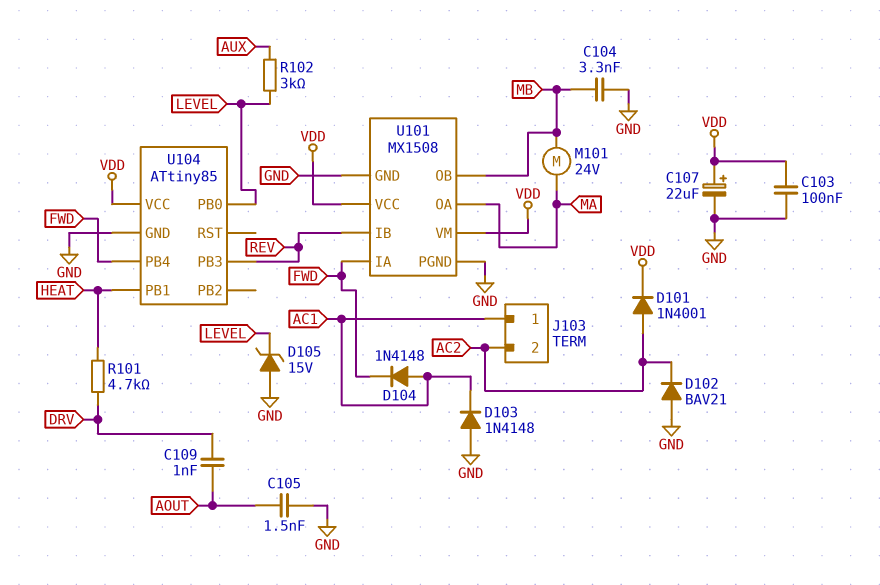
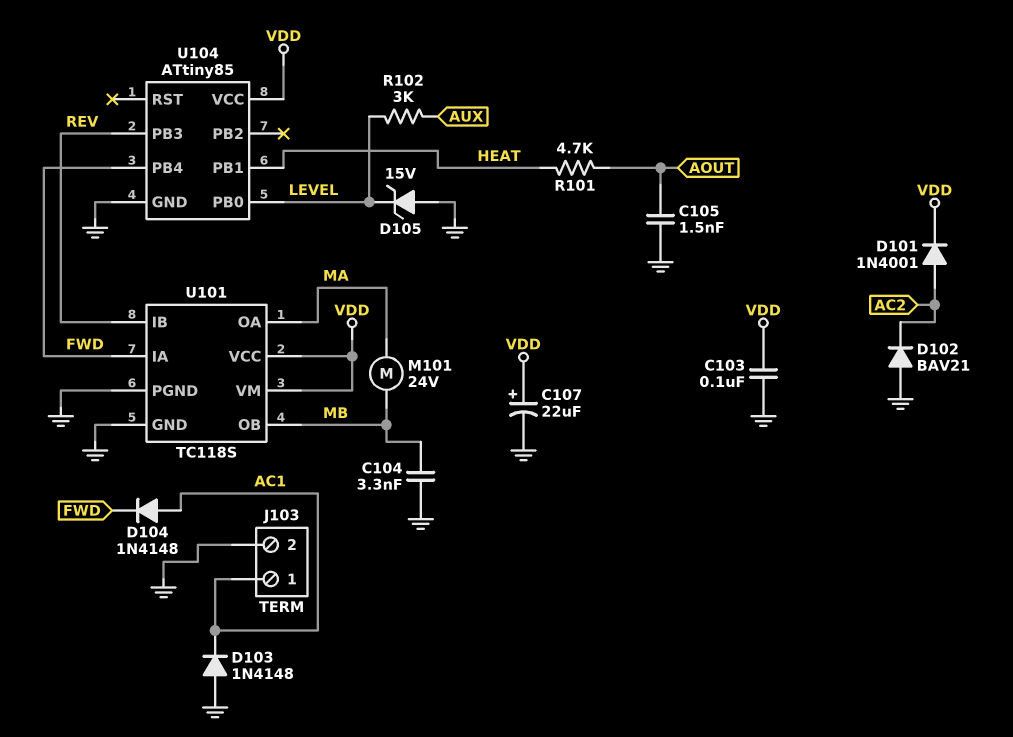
C109: 1nF (AOUT, DRV) -> none
J103 pin 2: AC2 -> GND
R101: 4.7k (DRV, HEAT) -> 4.7k (AOUT, HEAT)
U101: MX1508 -> TC118S

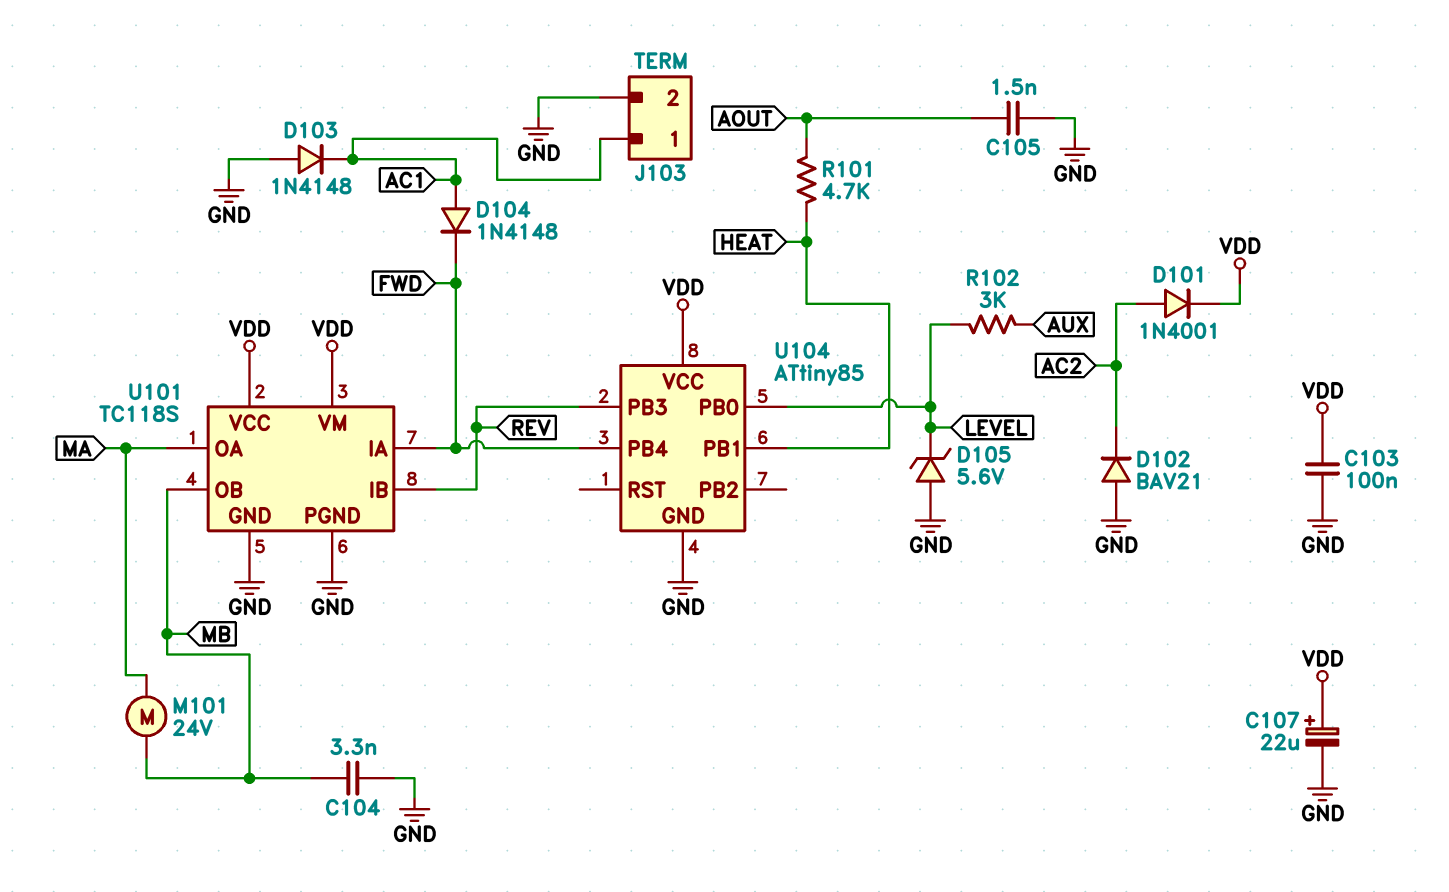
D105: zener 15V (A GND, K LEVEL) -> zener 5.6V (A GND, K LEVEL)

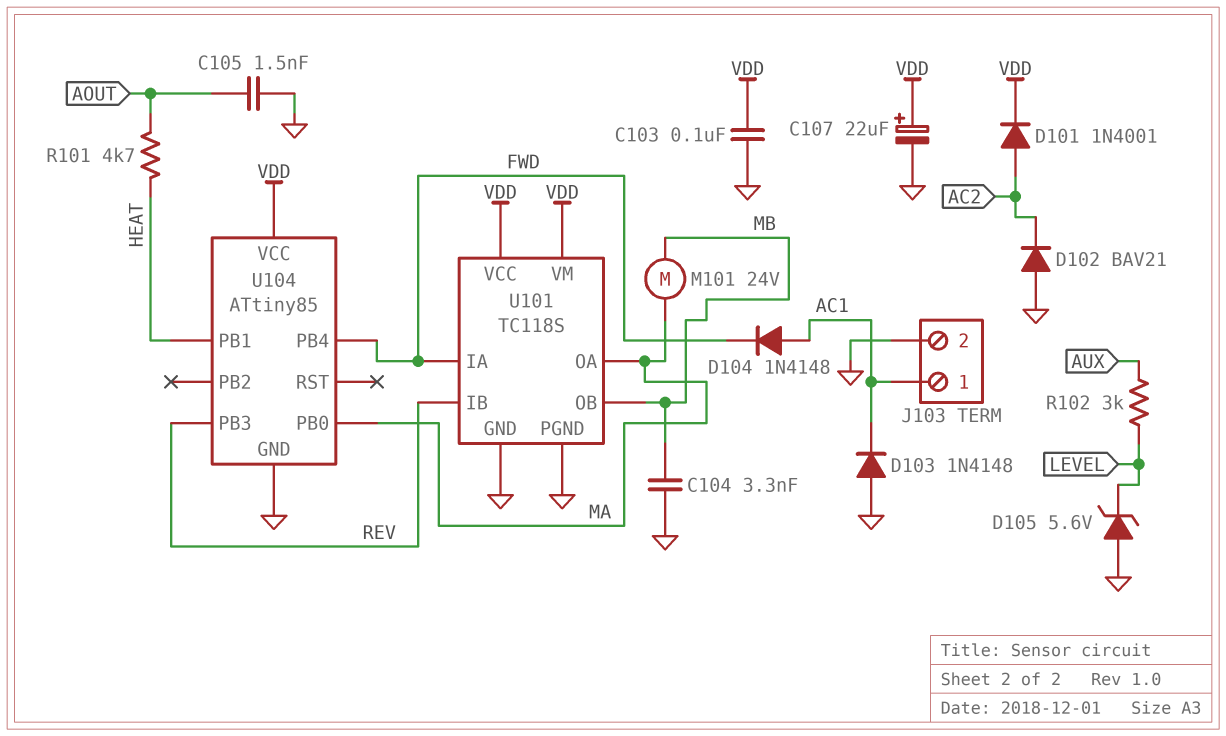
U104 pin PB0: LEVEL -> MA

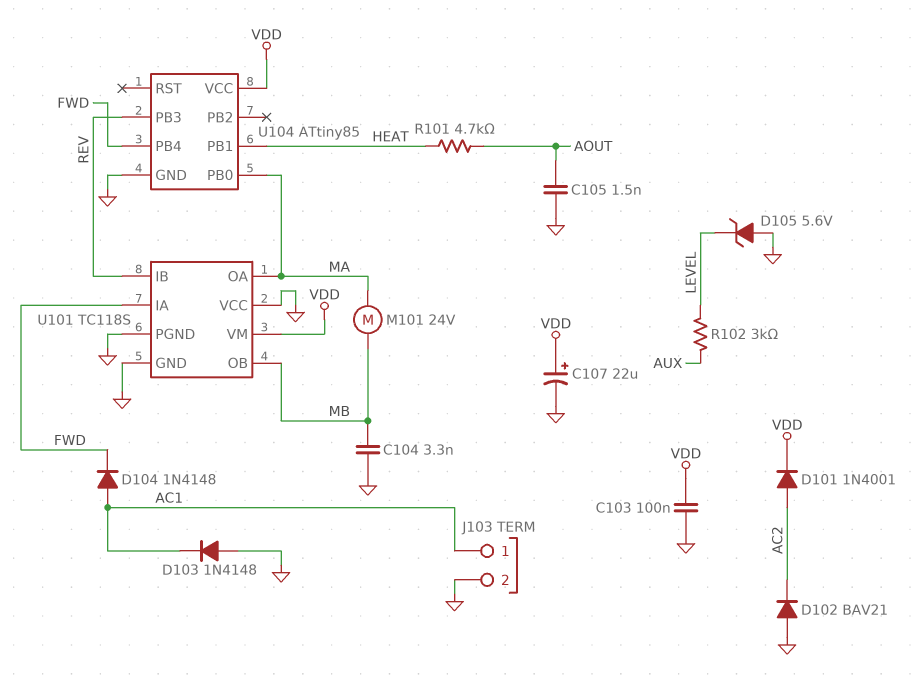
U101 pin VCC: VDD -> GND

